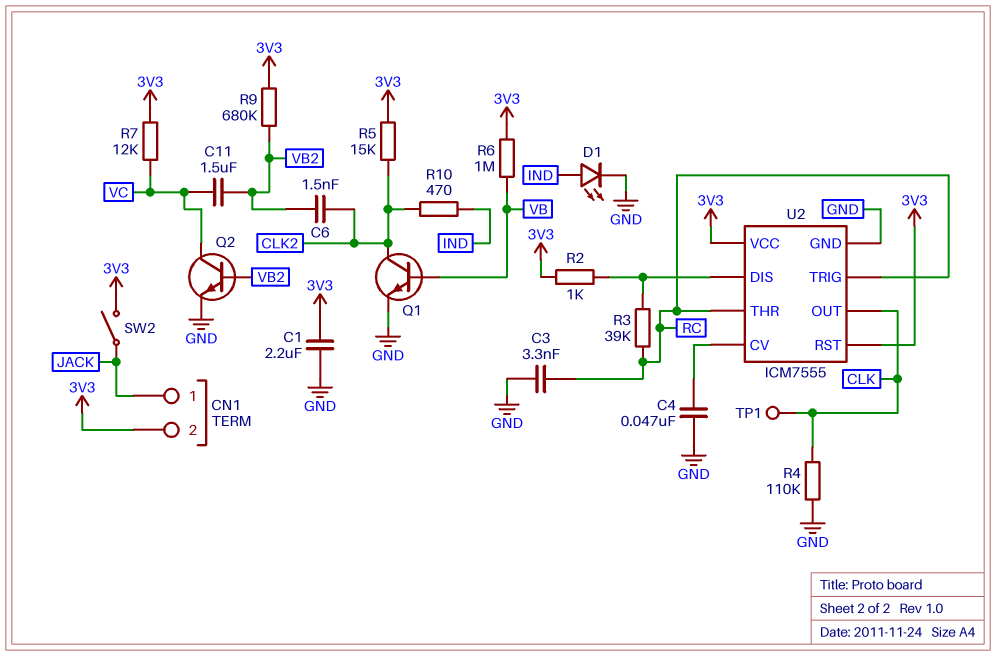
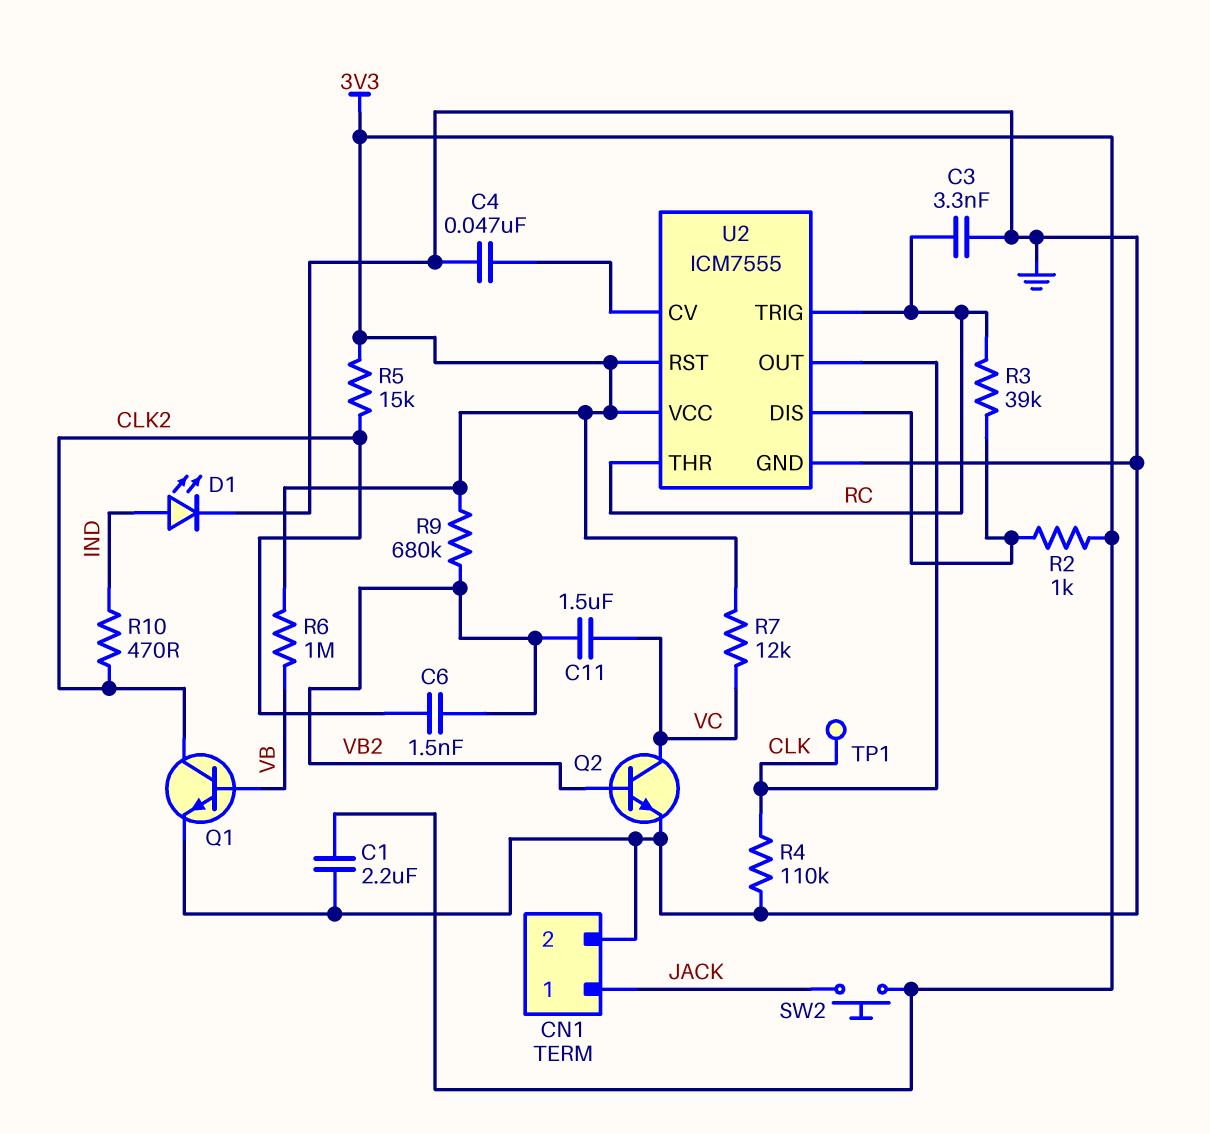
CN1 pin 2: 3V3 -> GND
SW2: switch (3V3, JACK) -> button (3V3, JACK)

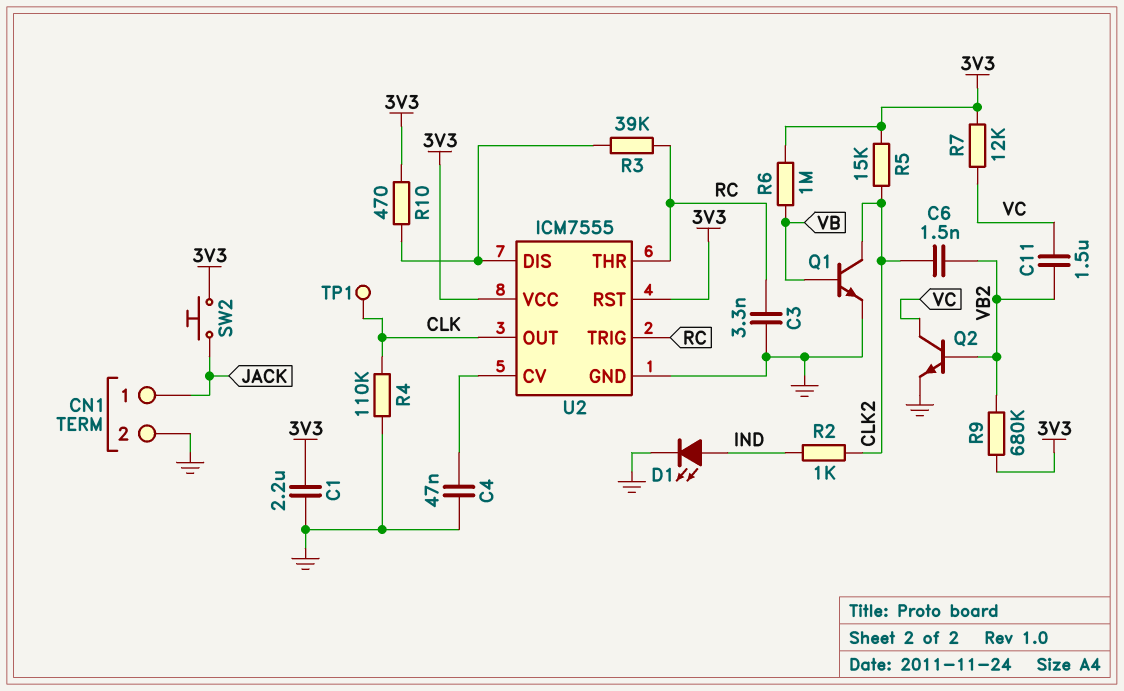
R2: 1k (3V3, U2/DIS) -> 1k (CLK2, IND)
R10: 470 (CLK2, IND) -> 470 (3V3, U2/DIS)

